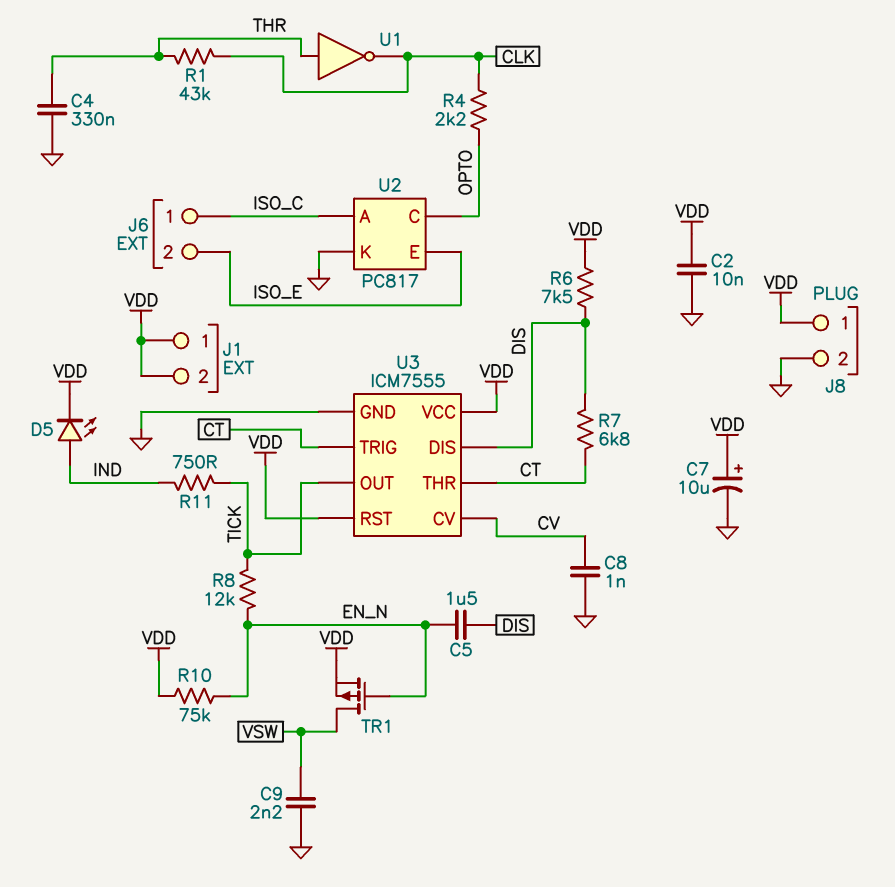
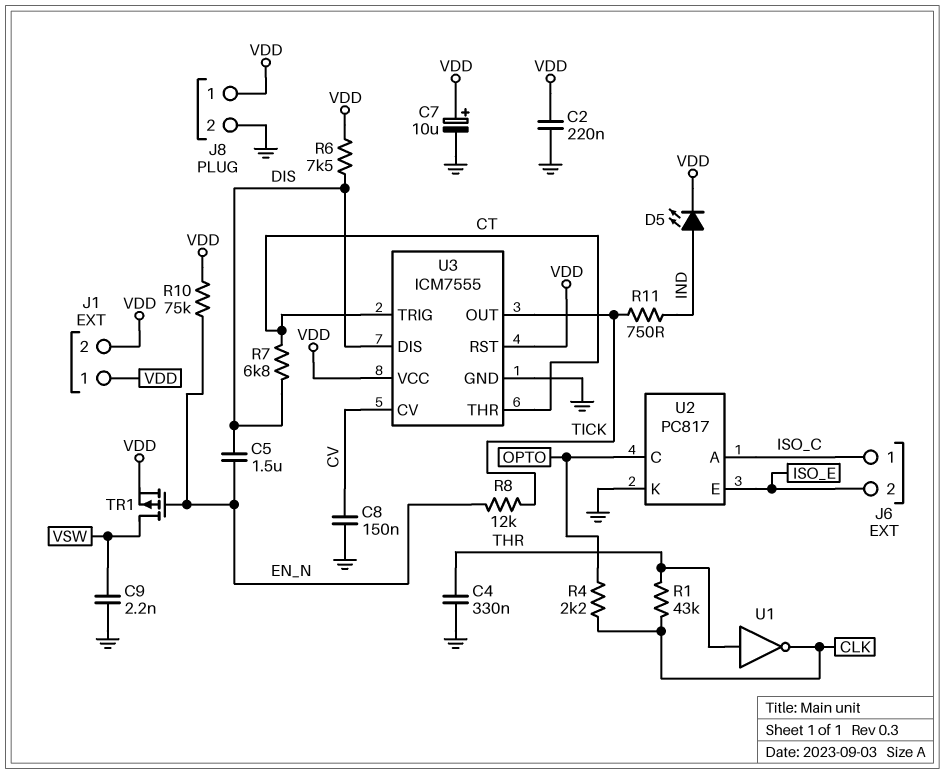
C2: 10nF (GND, VDD) -> 220nF (GND, VDD)
C8: 1nF (CV, GND) -> 150nF (CV, GND)

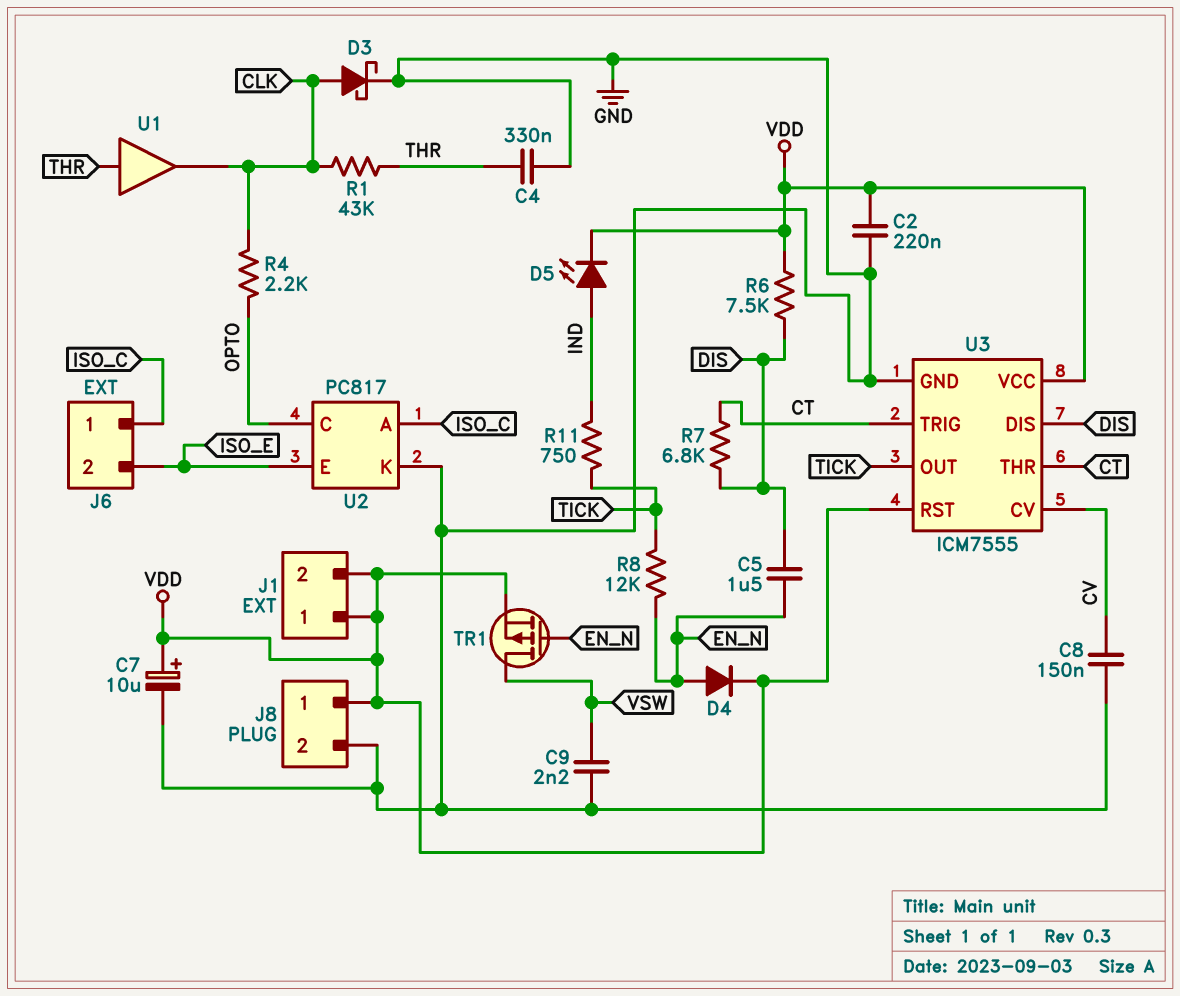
D3: none -> schottky (A CLK, K GND)
D4: none -> diode (A EN_N, K VDD)
R10: 75k (EN_N, VDD) -> none
U1: NOT (in THR, out CLK) -> buffer (in THR, out CLK)

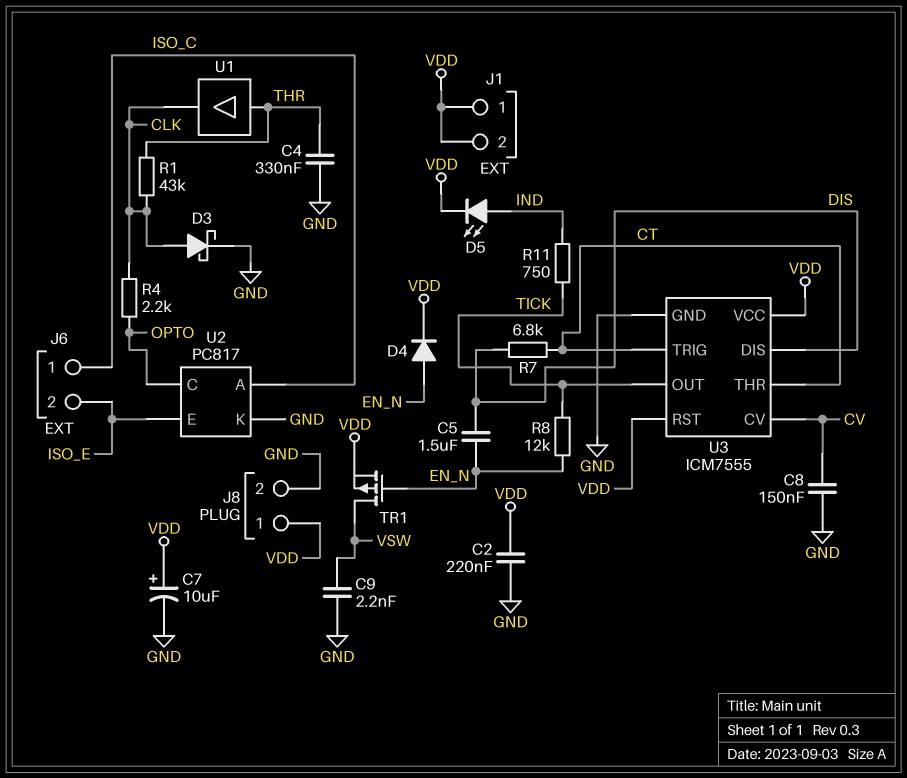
R6: 7.5k (DIS, VDD) -> none

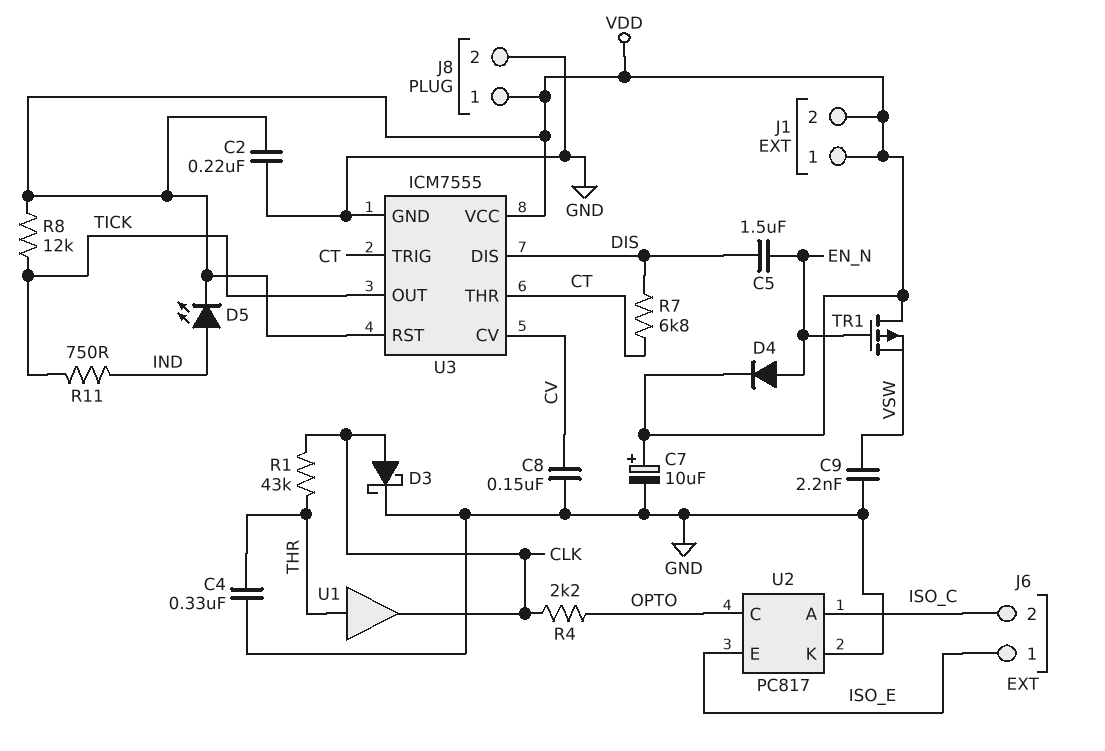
J6 pin 1: ISO_C -> ISO_E
J6 pin 2: ISO_E -> ISO_C
R8: 12k (EN_N, TICK) -> 12k (TICK, VDD)
TR1: PMOS (G EN_N, D VSW, S VDD) -> PMOS (G EN_N, D VDD, S VSW)

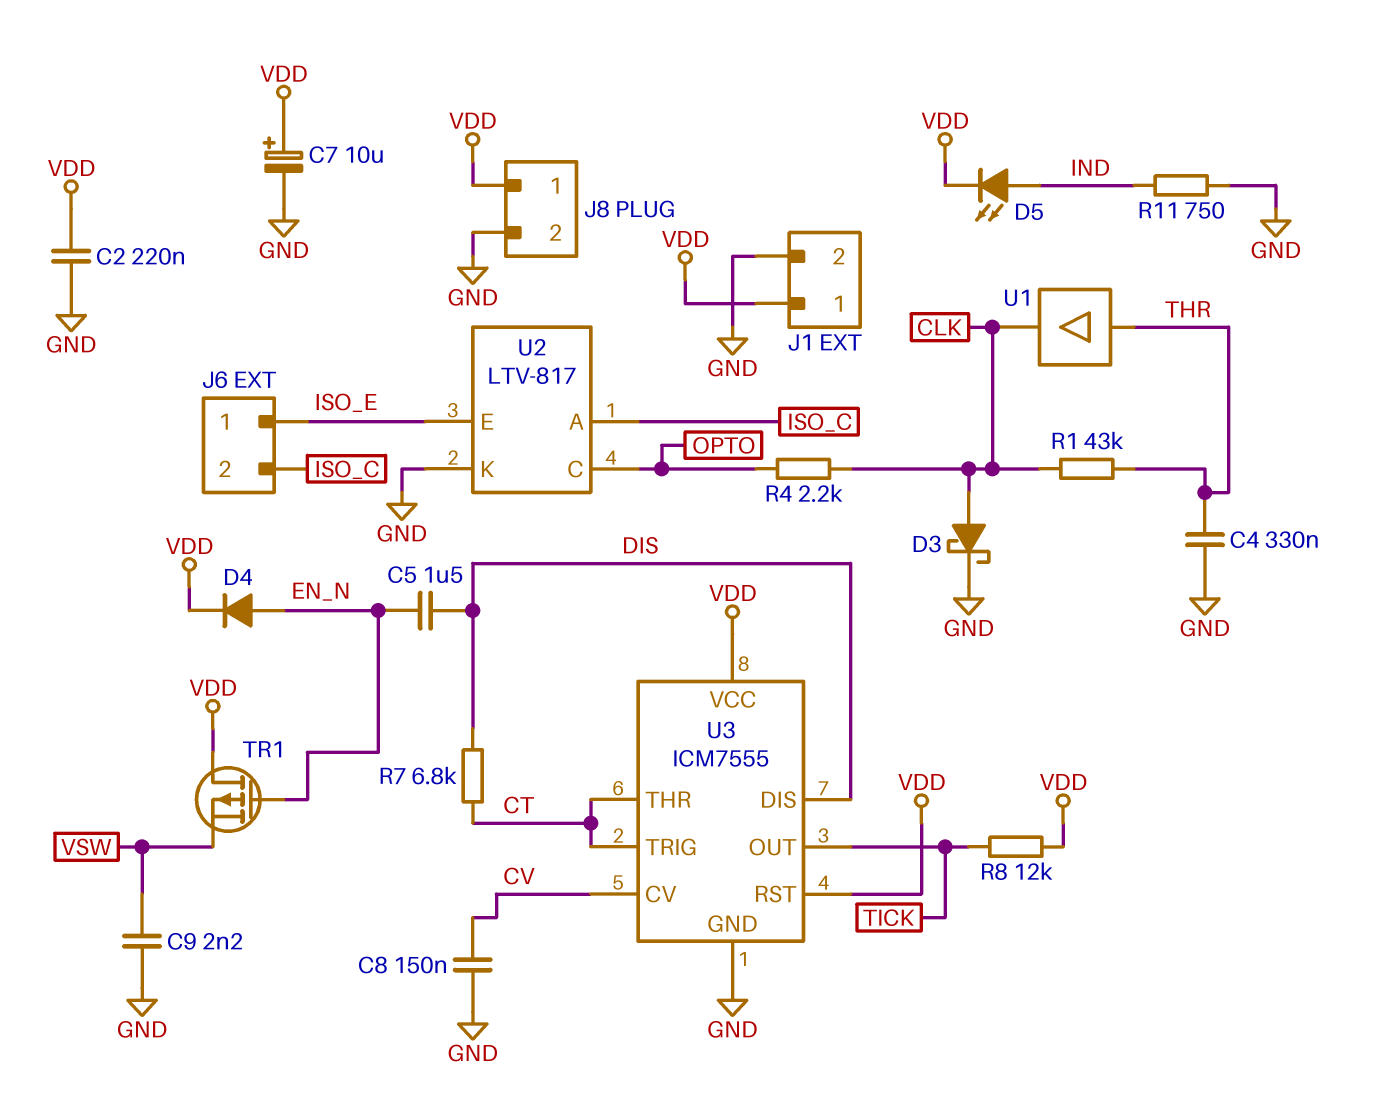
J1 pin 2: VDD -> GND
R11: 750 (IND, TICK) -> 750 (GND, IND)
U2: PC817 -> LTV-817

